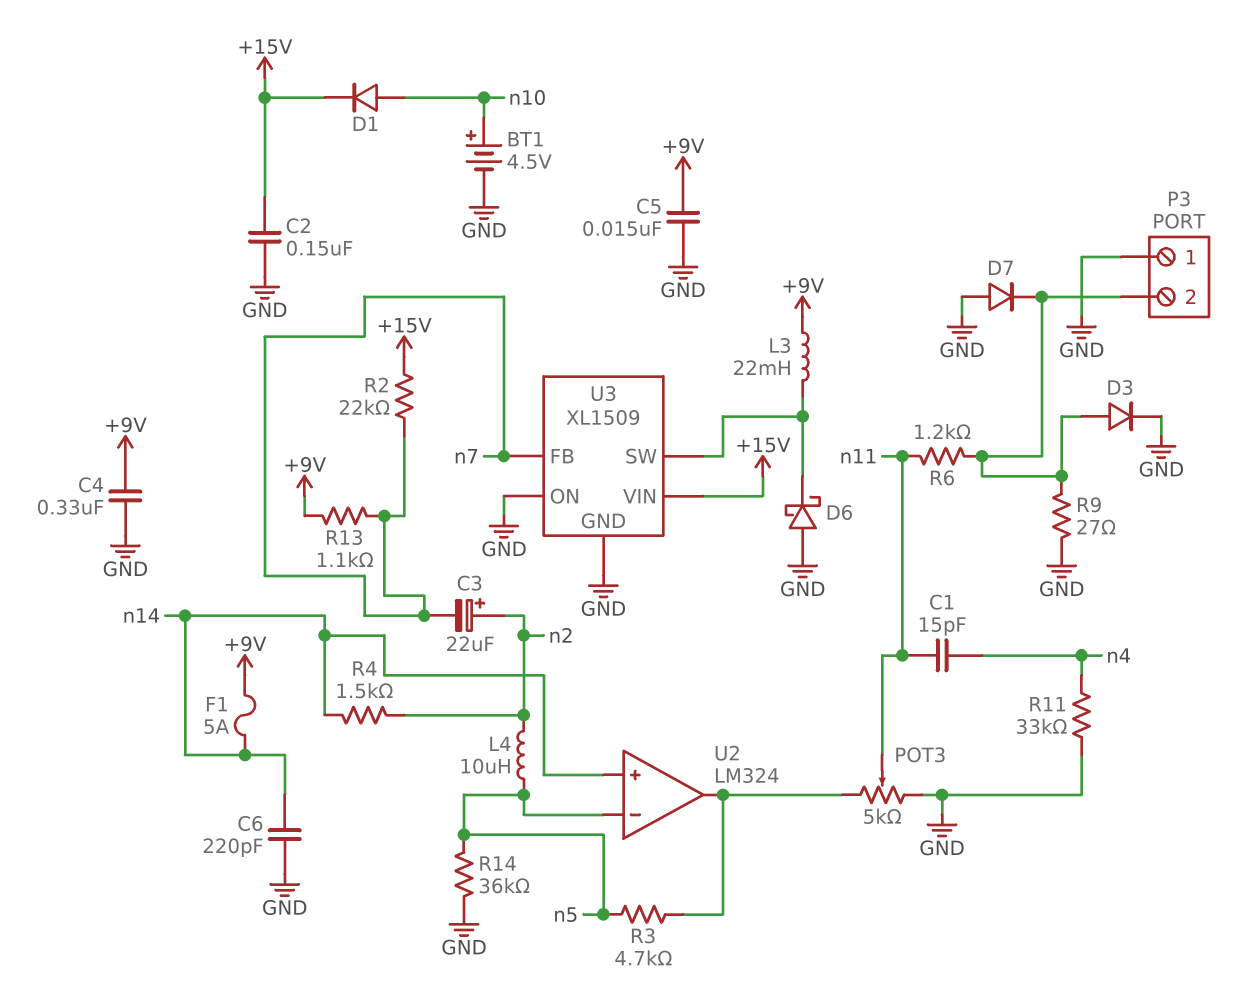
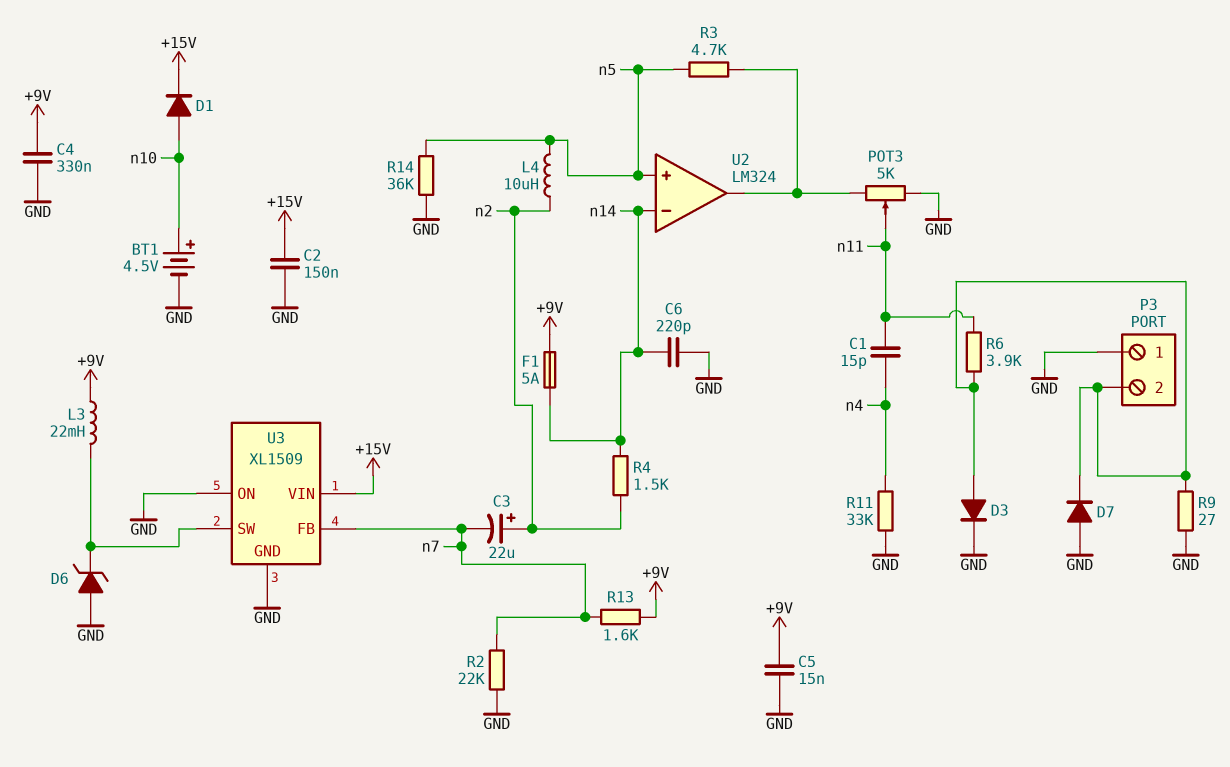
D6: schottky (A GND, K U3/SW) -> zener (A GND, K U3/SW)
R2: 22k (+15V, n7) -> 22k (GND, n7)
R6: 1.2k (P3/2, n11) -> 3.9k (P3/2, n11)
R13: 1.1k (+9V, n7) -> 1.6k (+9V, n7)
U2 pin in+: n14 -> n5
U2 pin in-: n5 -> n14

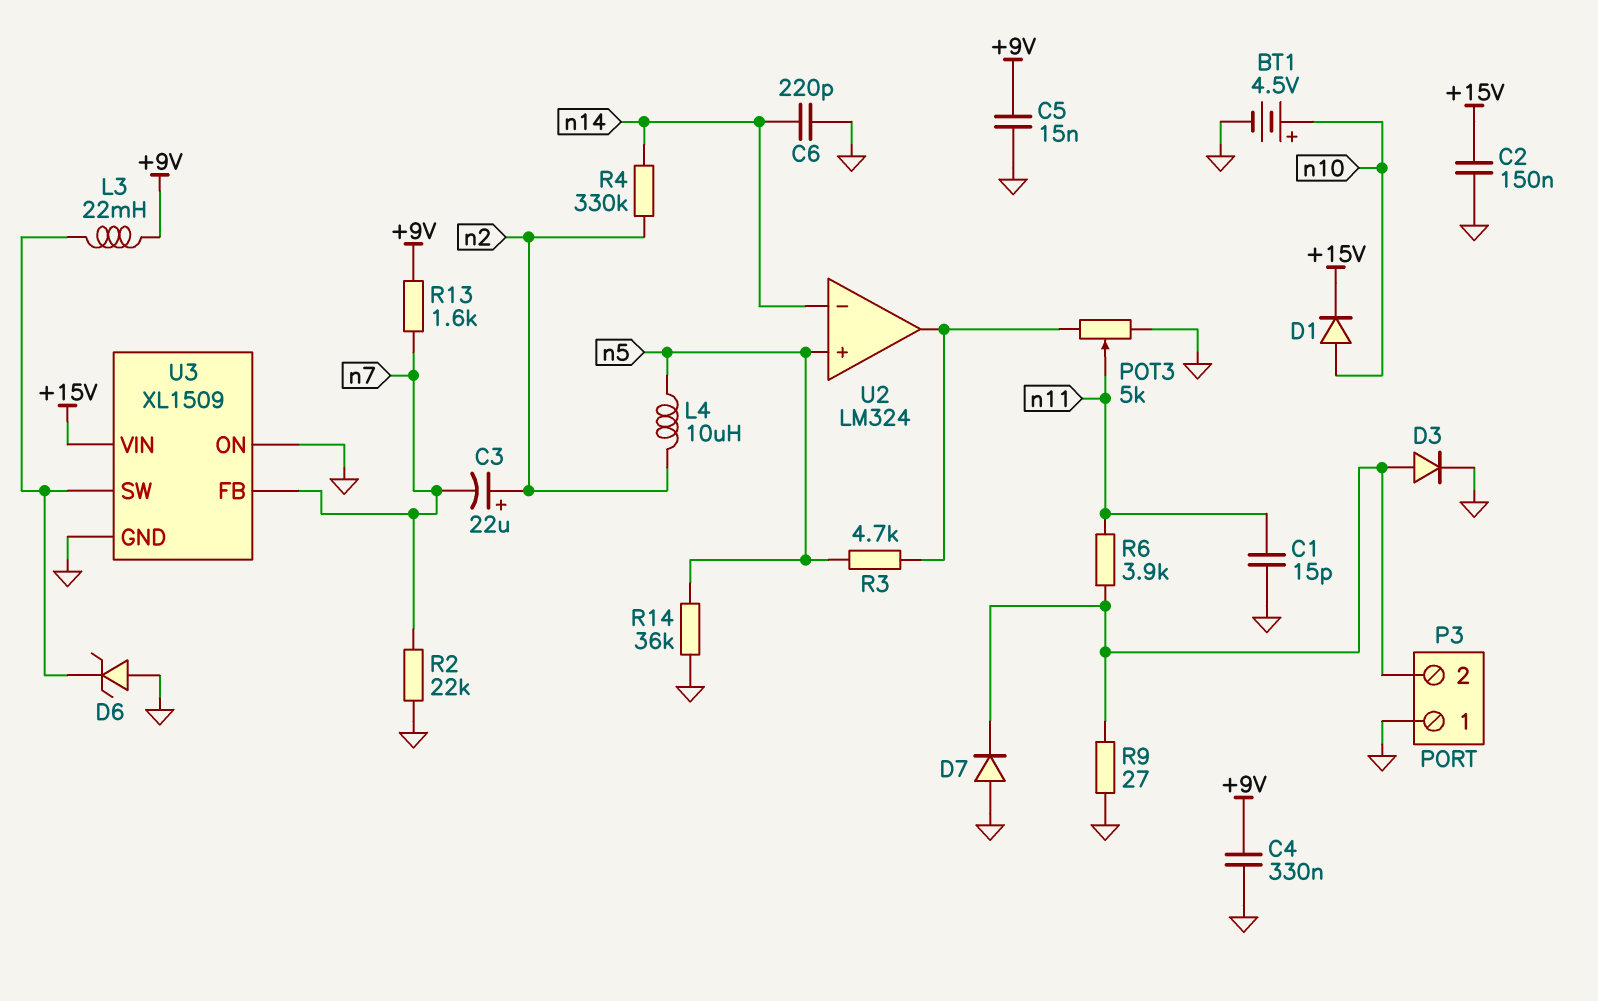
C1: 15pF (n4, n11) -> 15pF (GND, n11)
F1: 5A (+9V, n14) -> none
R4: 1.5k (n2, n14) -> 330k (n2, n14)
R11: 33k (GND, n4) -> none

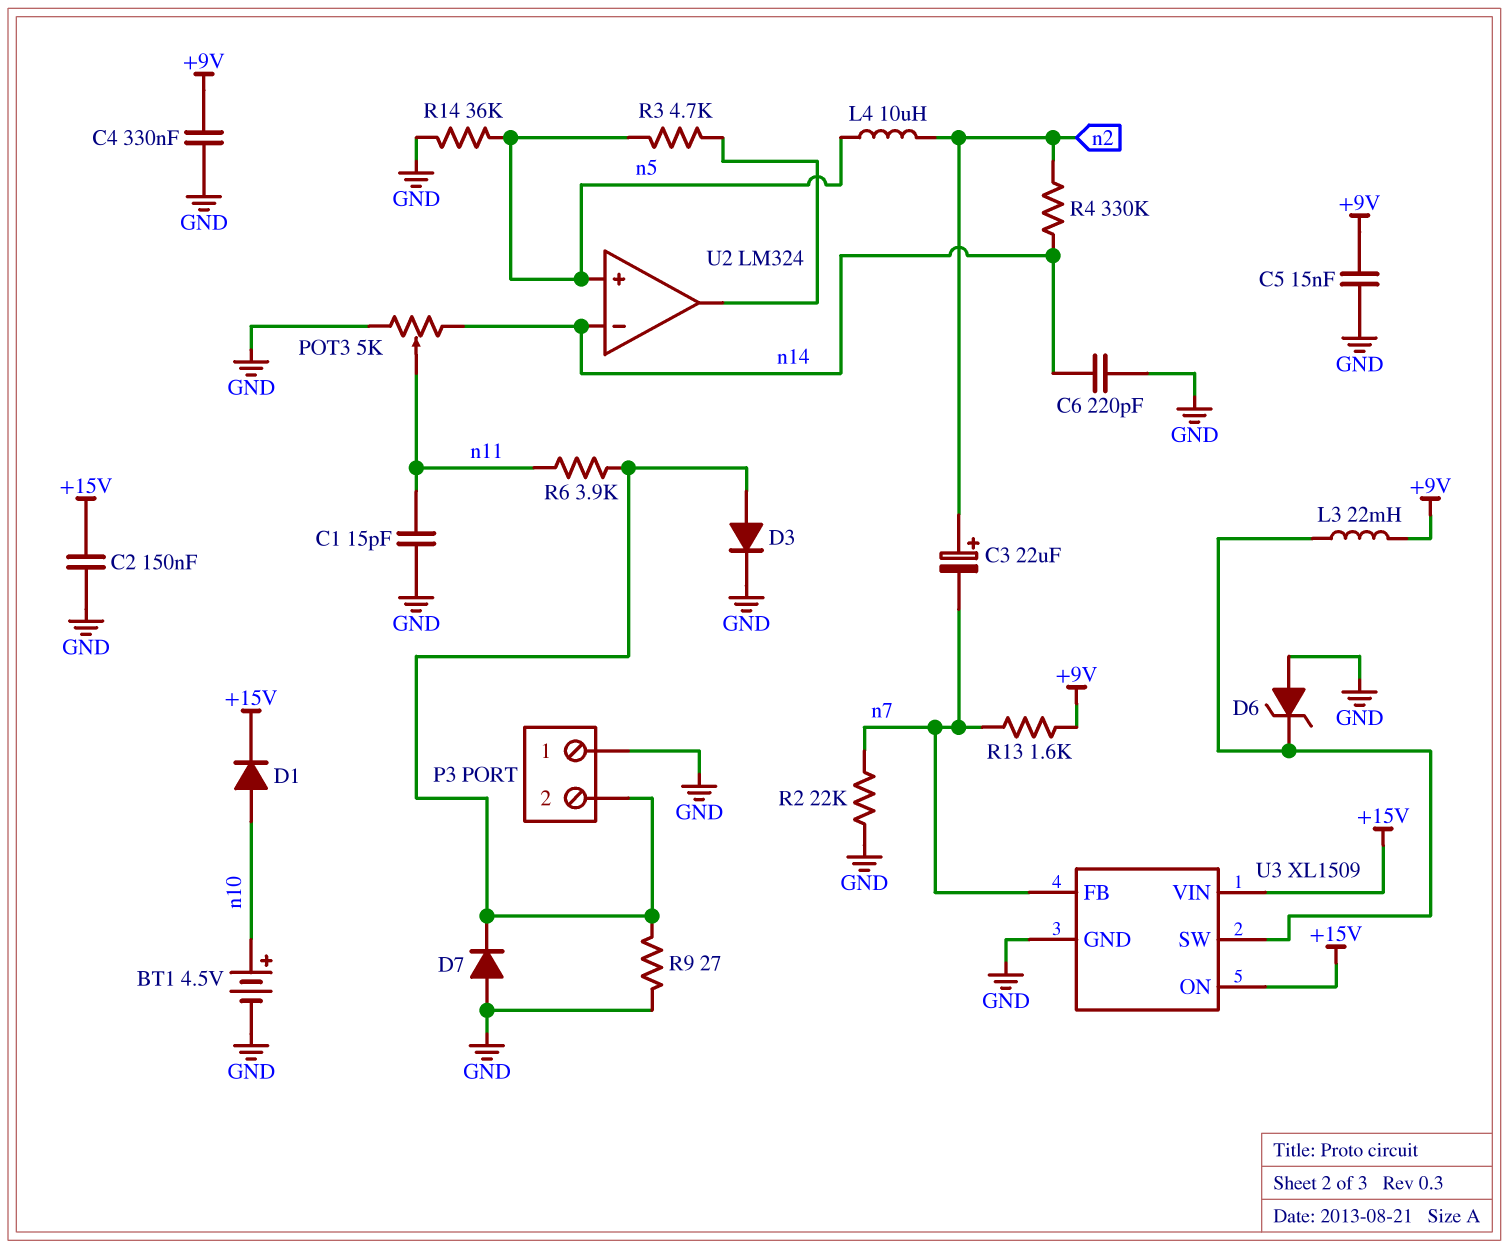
POT3: 5k (GND, U2/out, wiper n11) -> 5k (GND, n14, wiper n11)
U3 pin ON: GND -> +15V

